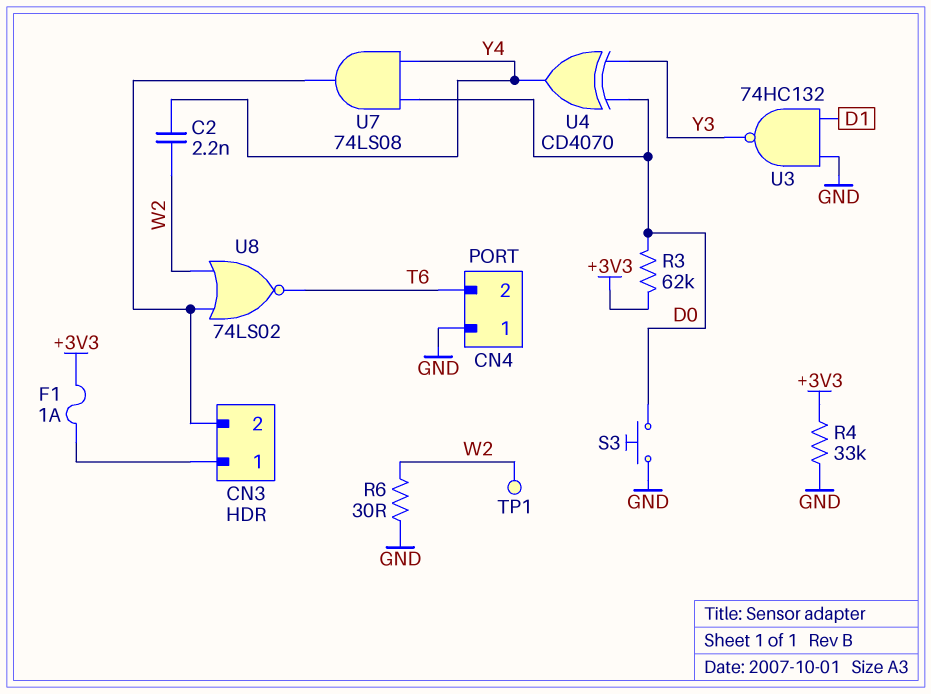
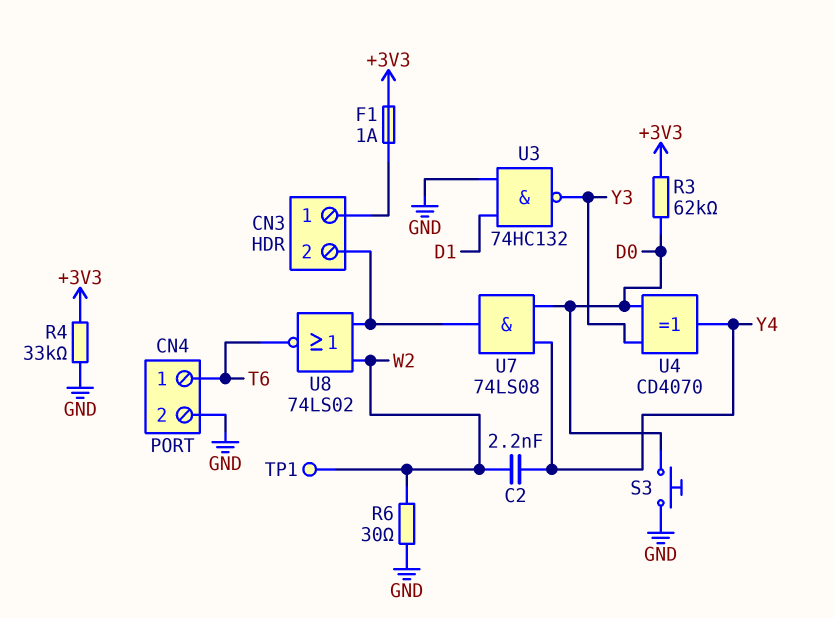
CN4 pin 1: GND -> T6
CN4 pin 2: T6 -> GND

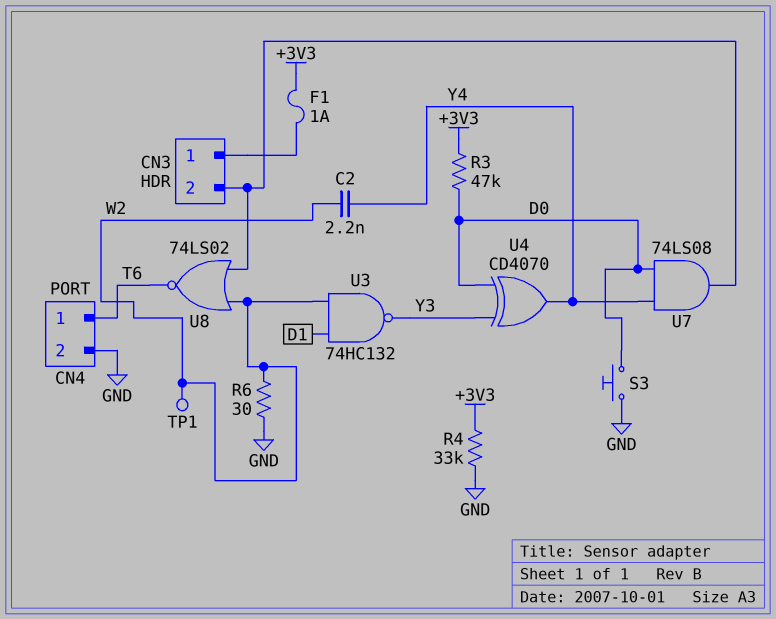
R3: 62k (+3V3, D0) -> 47k (+3V3, D0)
U3: NAND 74HC132 (in D1, in GND, out Y3) -> NAND 74HC132 (in D1, in W2, out Y3)

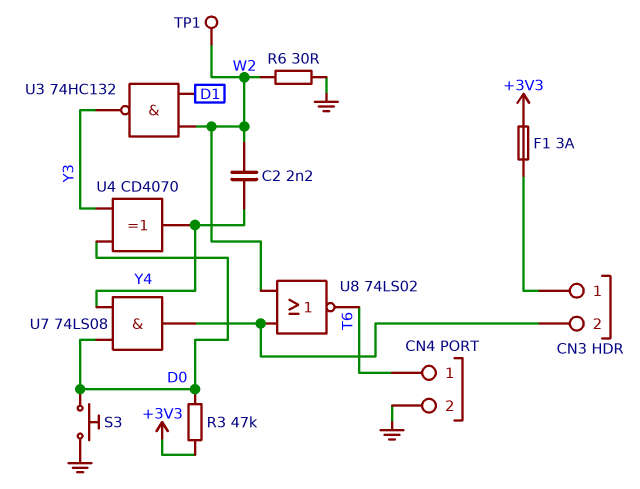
F1: 1A (+3V3, CN3/1) -> 3A (+3V3, CN3/1)
R4: 33k (+3V3, GND) -> none

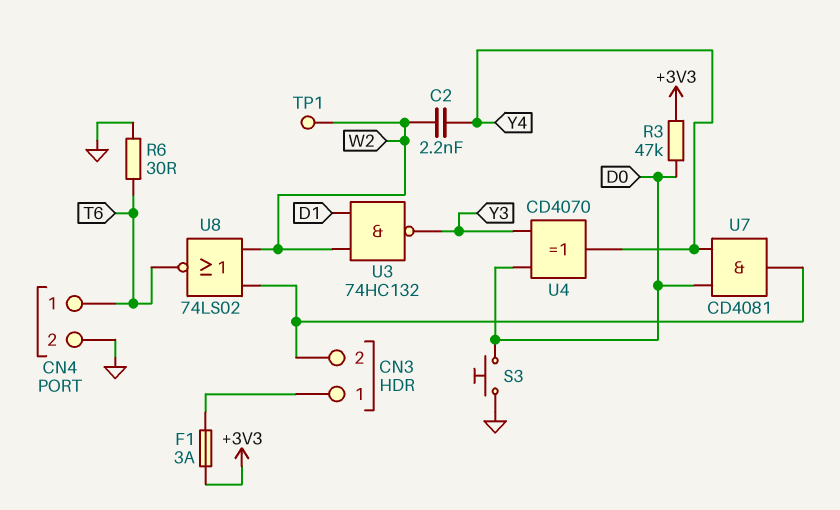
R6: 30 (GND, W2) -> 30 (GND, T6)
U7: AND 74LS08 (in D0, in Y4, out CN3/2) -> AND CD4081 (in D0, in Y4, out CN3/2)

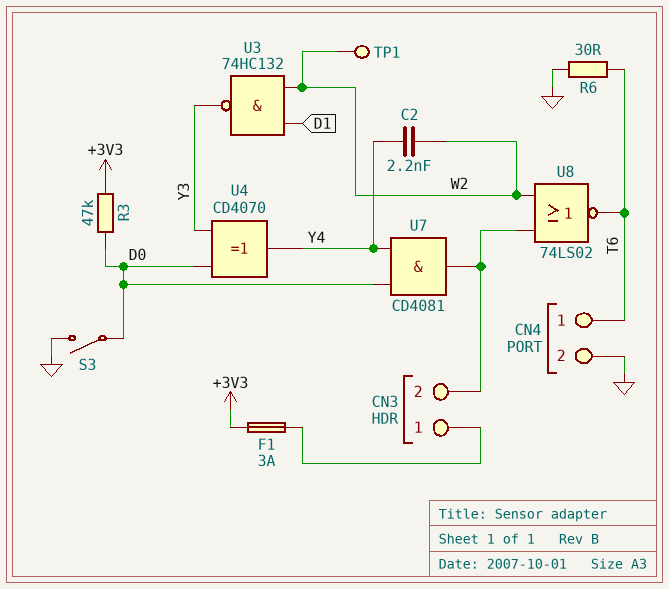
S3: button (D0, GND) -> switch (D0, GND)

